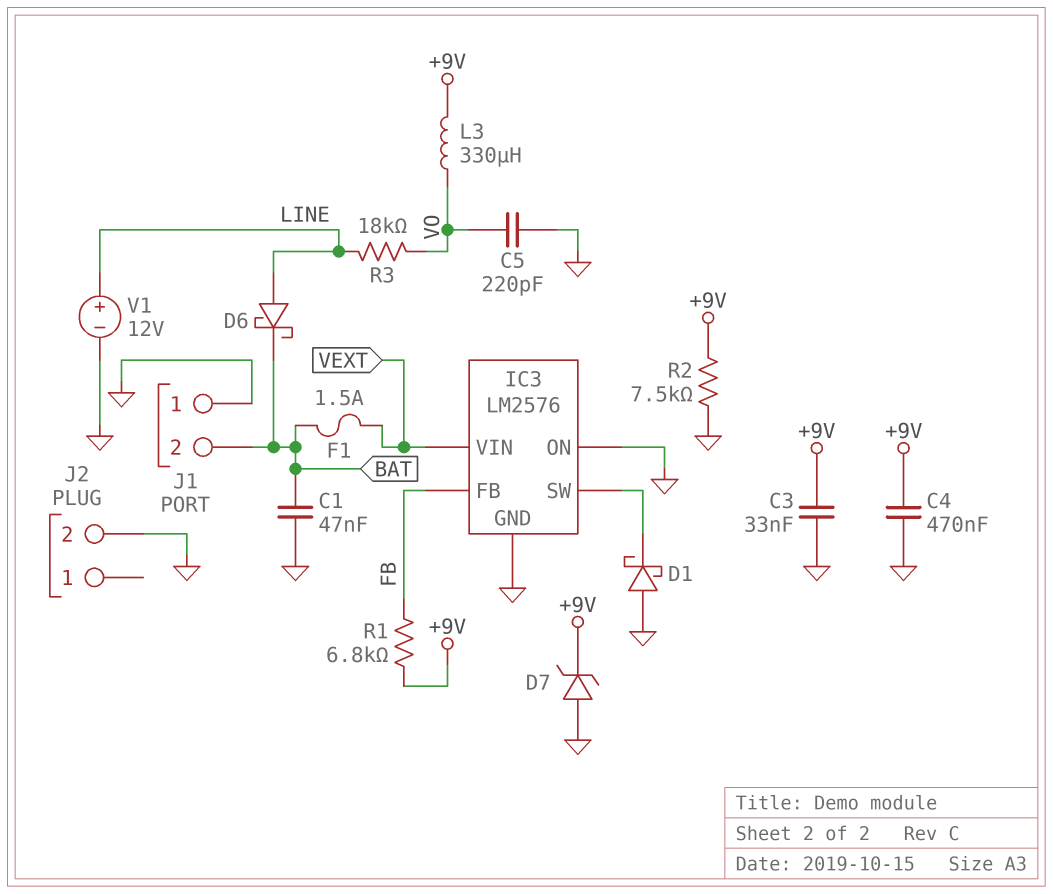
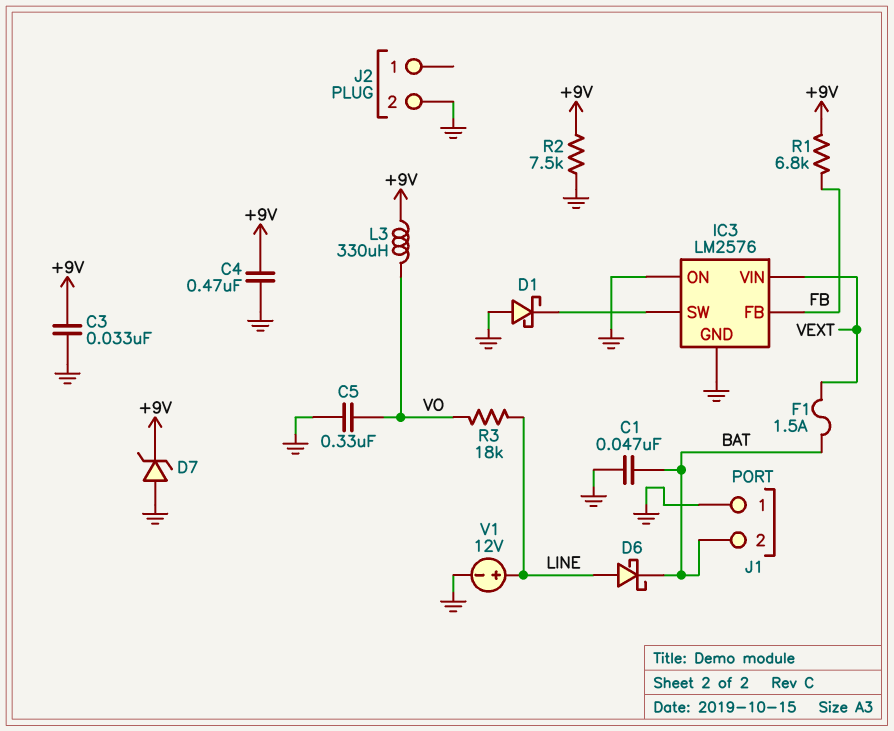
C5: 220pF (GND, VO) -> 330nF (GND, VO)

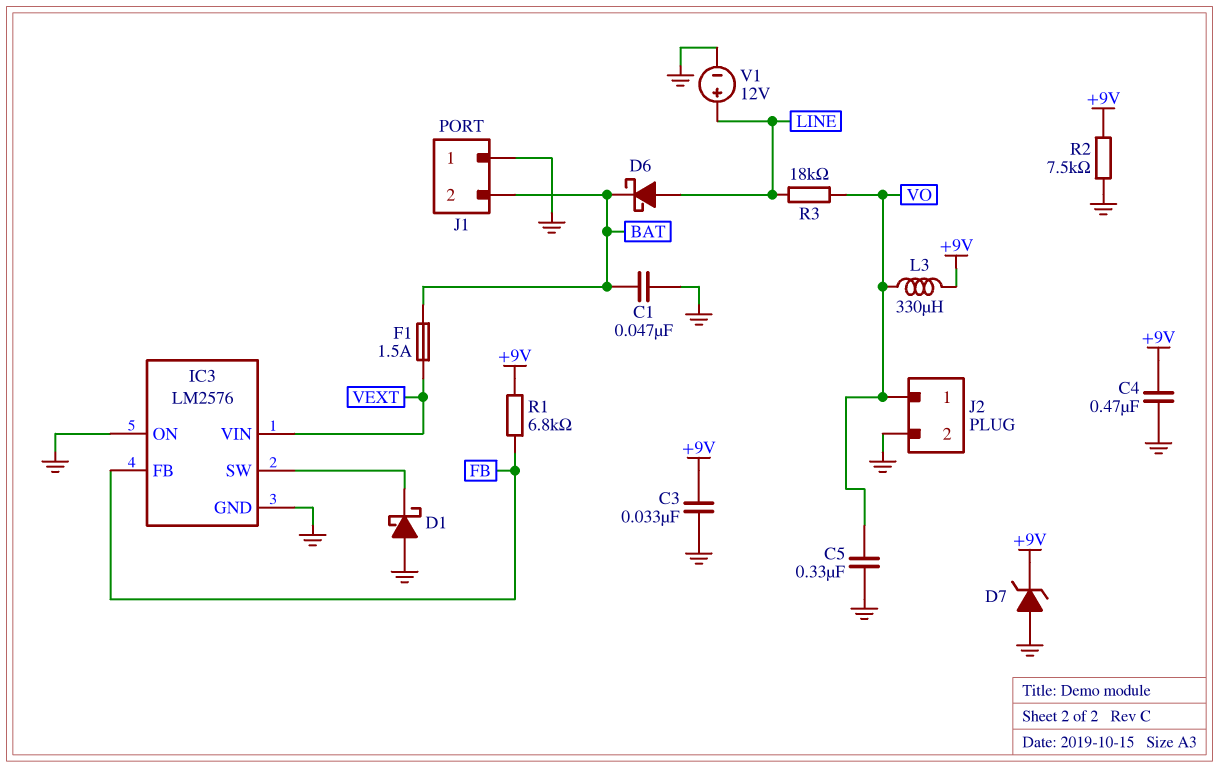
J2 pin 1: none -> VO

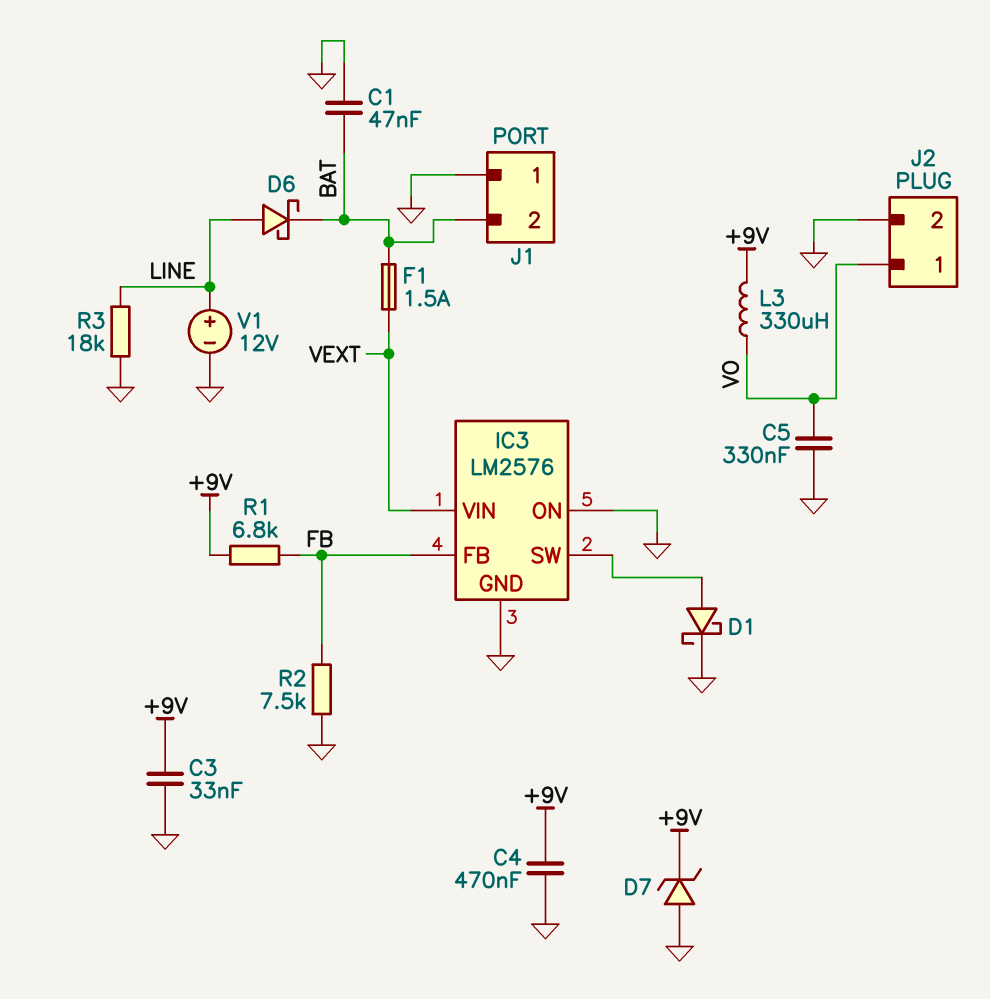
D1: schottky (A GND, K IC3/SW) -> schottky (A IC3/SW, K GND)
R2: 7.5k (+9V, GND) -> 7.5k (FB, GND)
R3: 18k (LINE, VO) -> 18k (GND, LINE)

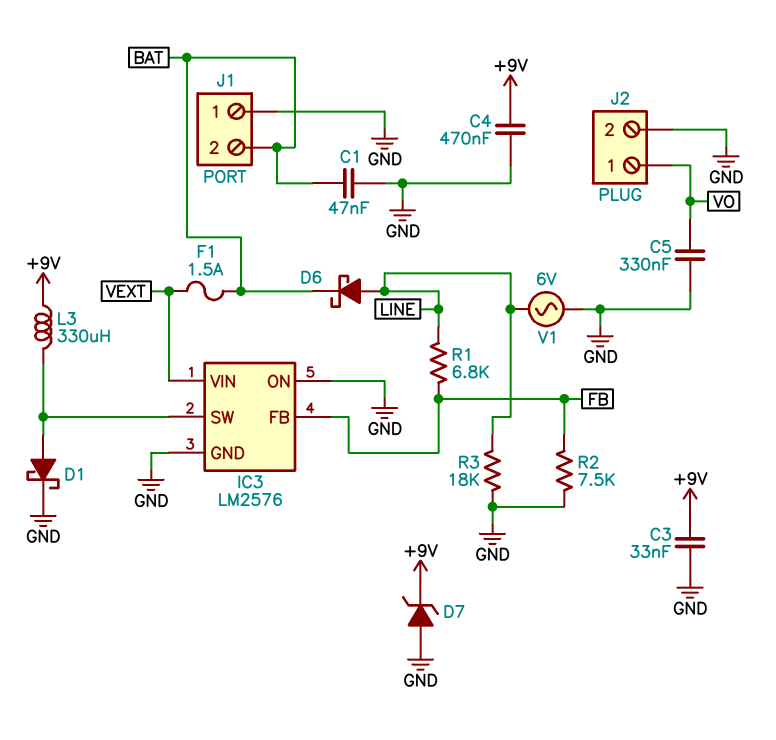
L3: 330uH (+9V, VO) -> 330uH (+9V, IC3/SW)
R1: 6.8k (+9V, FB) -> 6.8k (FB, LINE)
V1: 12V (plus LINE, minus GND) -> AC 6V (GND, LINE)

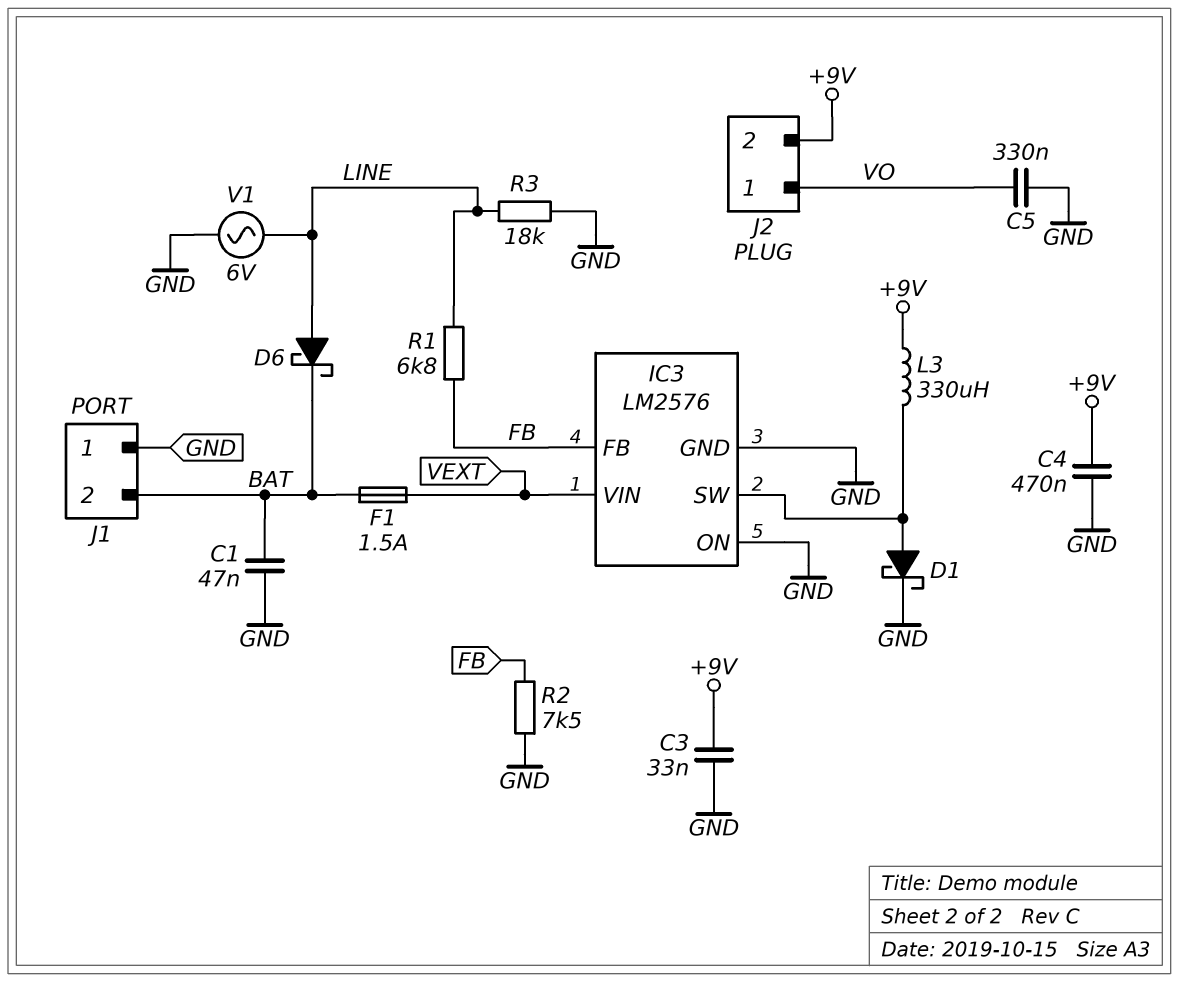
D7: zener (A GND, K +9V) -> none
J2 pin 2: GND -> +9V

